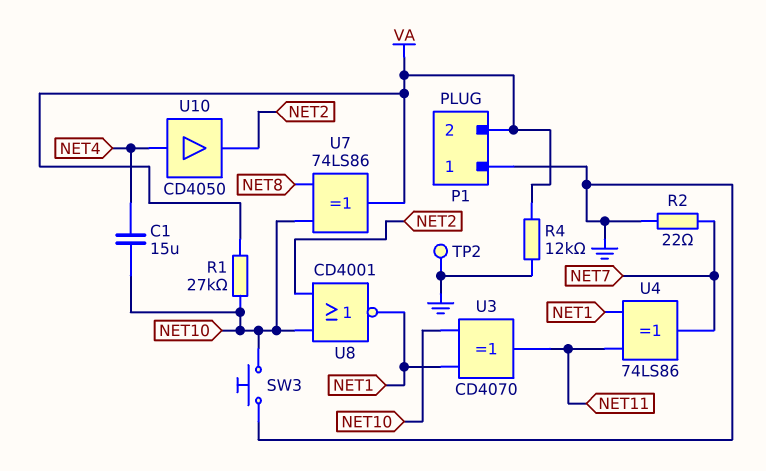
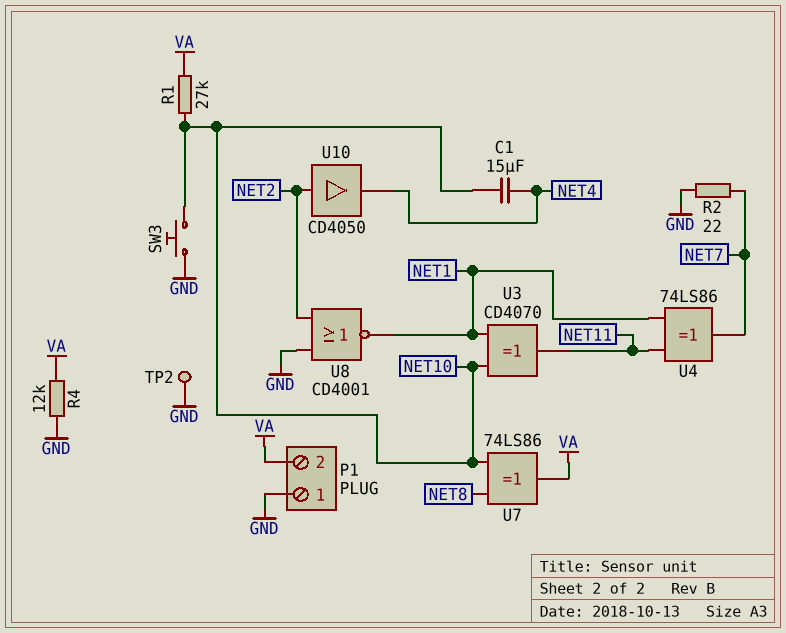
U8: NOR CD4001 (in NET2, in NET10, out NET1) -> NOR CD4001 (in GND, in NET2, out NET1)
U10: buffer CD4050 (in NET4, out NET2) -> buffer CD4050 (in NET2, out NET4)

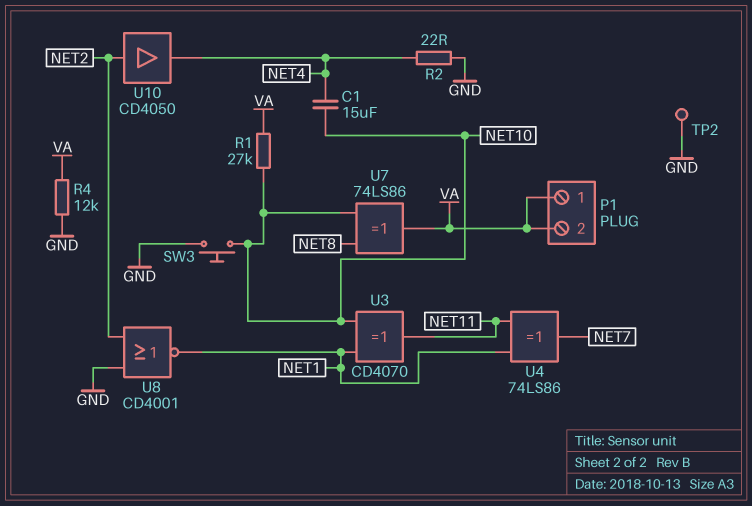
P1 pin 1: GND -> VA
R2: 22 (GND, NET7) -> 22 (GND, NET4)

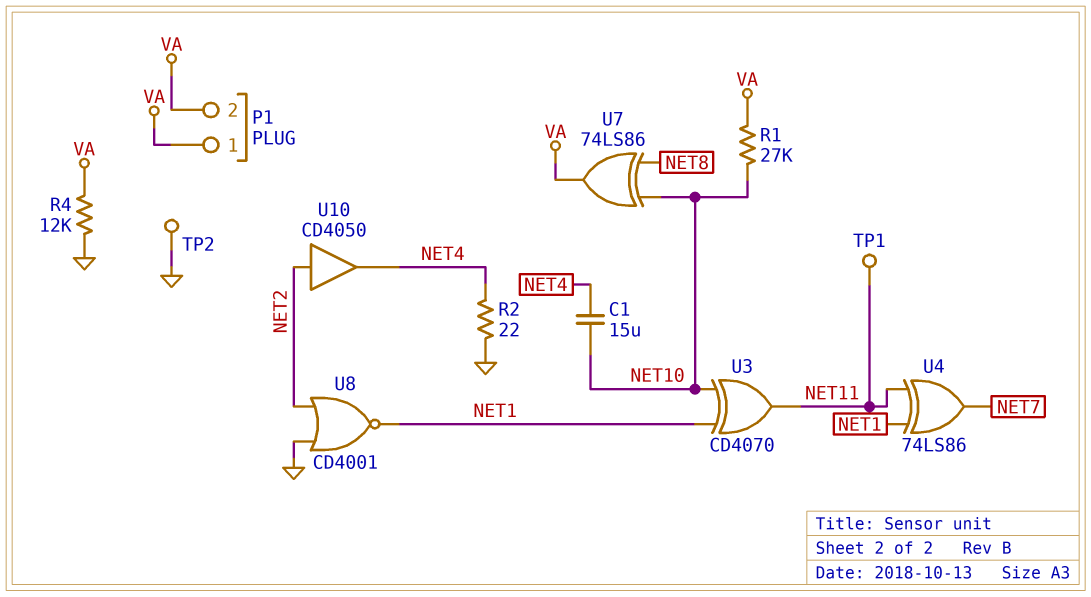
SW3: button (GND, NET10) -> none
TP1: none -> test point (NET11)

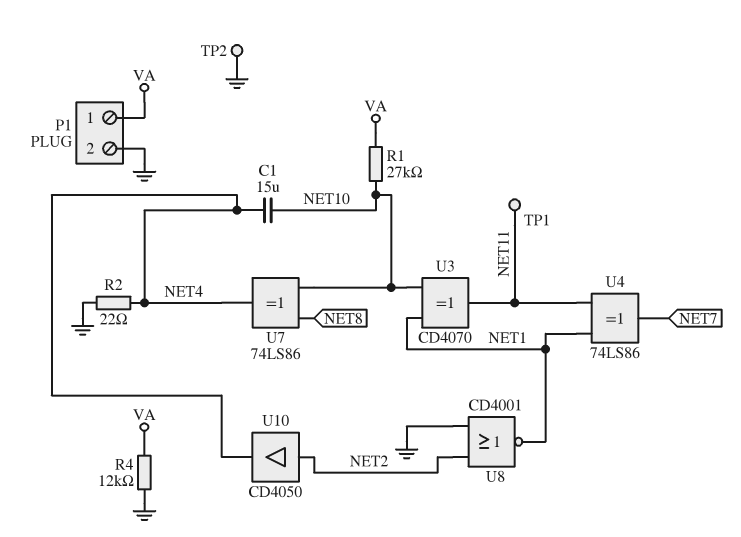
P1 pin 2: VA -> GND
U7: XOR 74LS86 (in NET8, in NET10, out VA) -> XOR 74LS86 (in NET8, in NET10, out NET4)

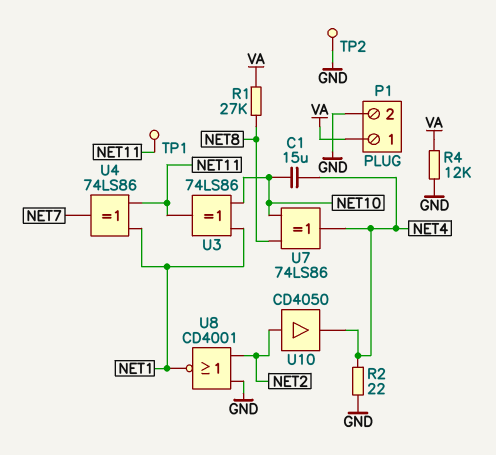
R1: 27k (NET10, VA) -> 27k (NET8, VA)
U3: XOR CD4070 (in NET1, in NET10, out NET11) -> XOR 74LS86 (in NET1, in NET10, out NET11)

